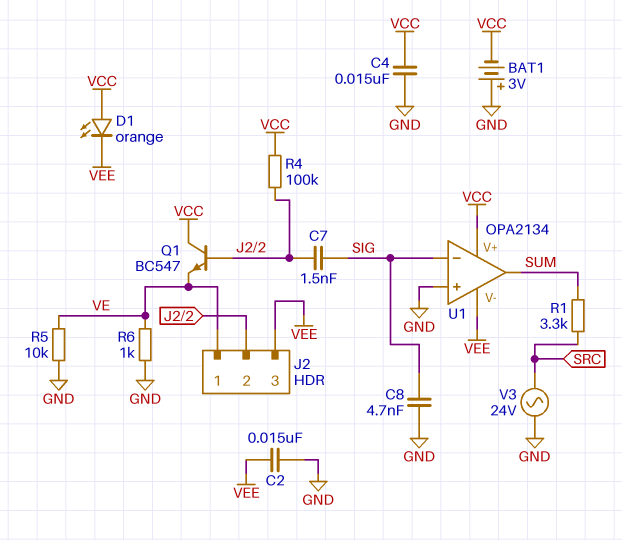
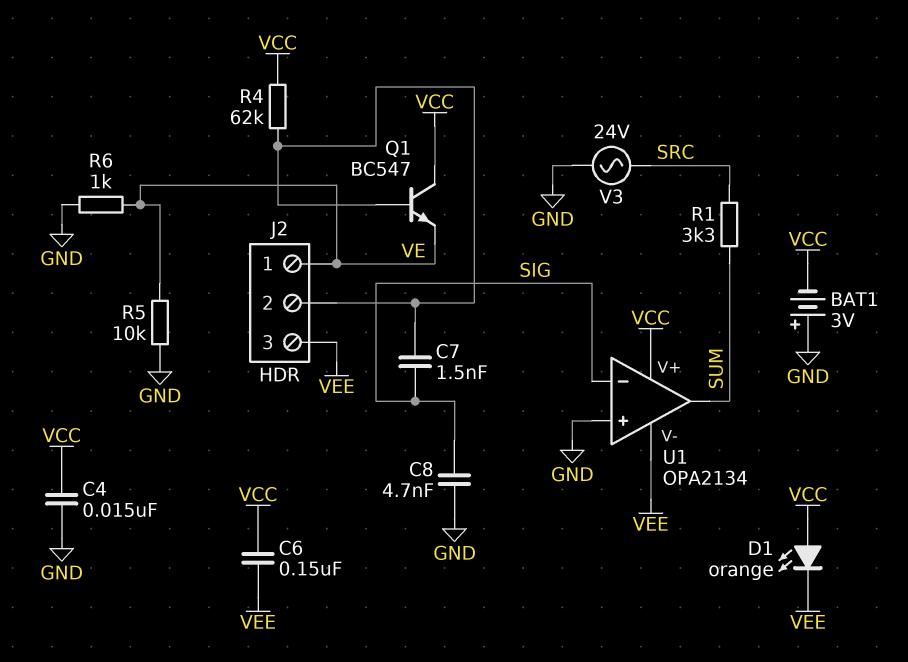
C2: 15nF (GND, VEE) -> none
C6: none -> 150nF (VCC, VEE)
R4: 100k (J2/2, VCC) -> 62k (J2/2, VCC)

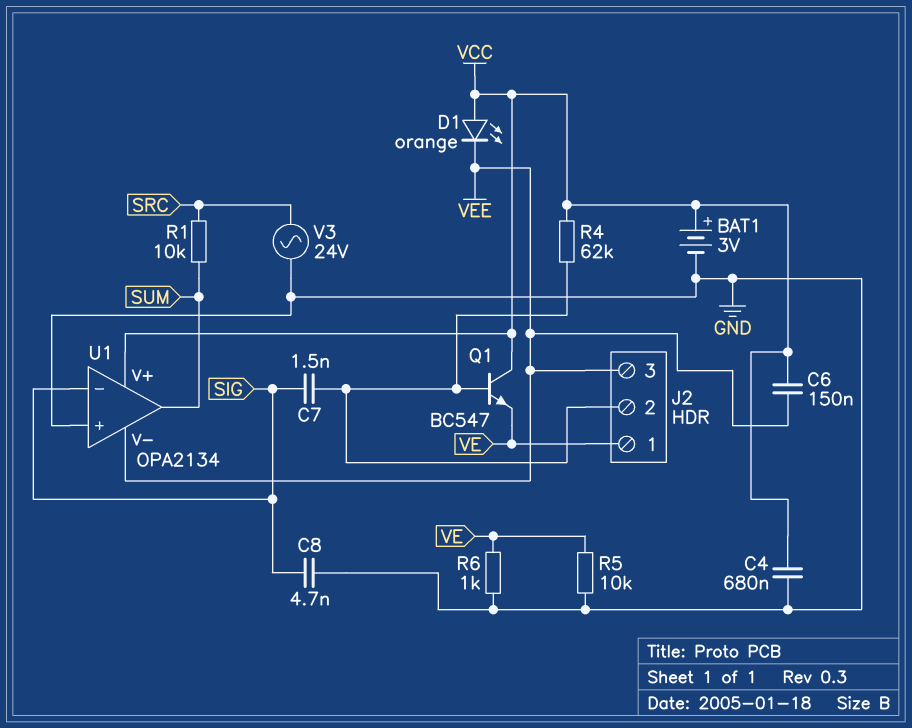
BAT1: 3V (plus GND, minus VCC) -> 3V (plus VCC, minus GND)
C4: 15nF (GND, VCC) -> 680nF (GND, VCC)
R1: 3.3k (SRC, SUM) -> 10k (SRC, SUM)

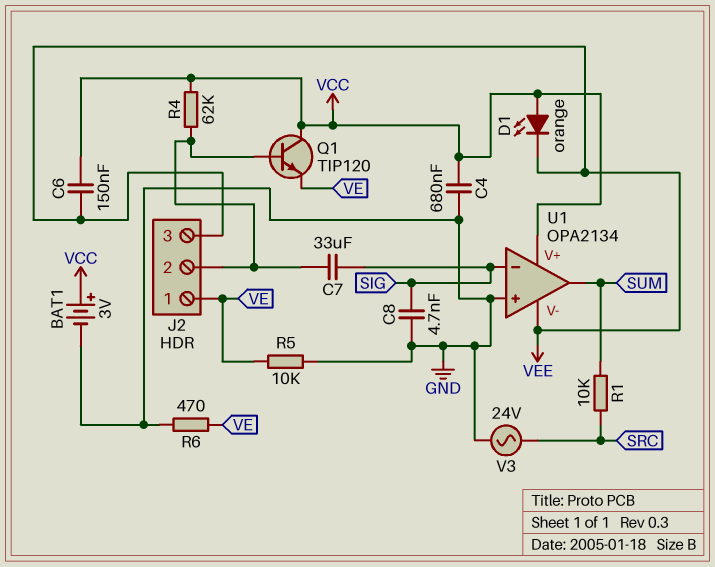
C7: 1.5nF (J2/2, SIG) -> 33uF (J2/2, SIG)
Q1: NPN BC547 (B J2/2, C VCC, E VE) -> NPN TIP120 (B J2/2, C VCC, E VE)
R6: 1k (GND, VE) -> 470 (GND, VE)

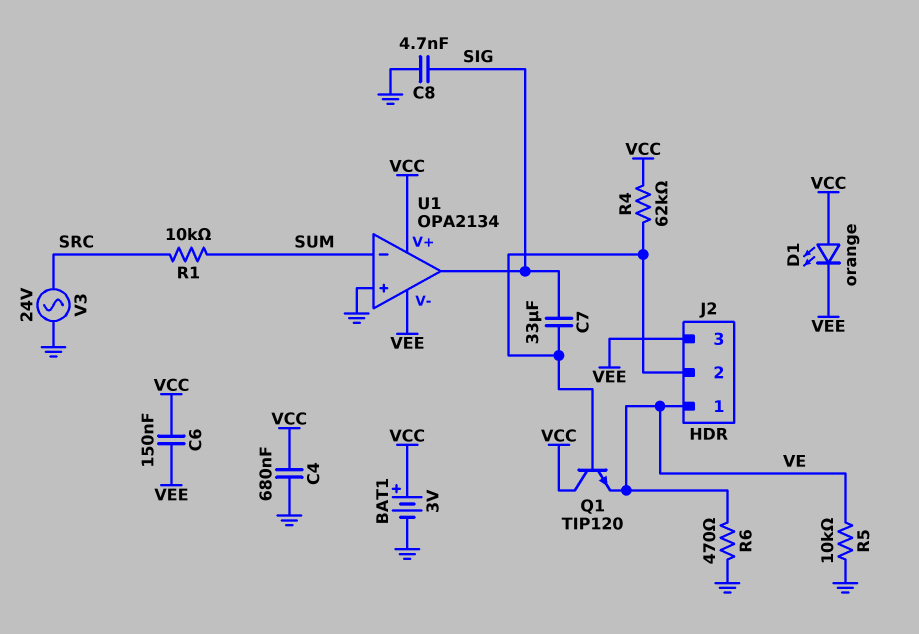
U1 pin in-: SIG -> SUM
U1 pin out: SUM -> SIG

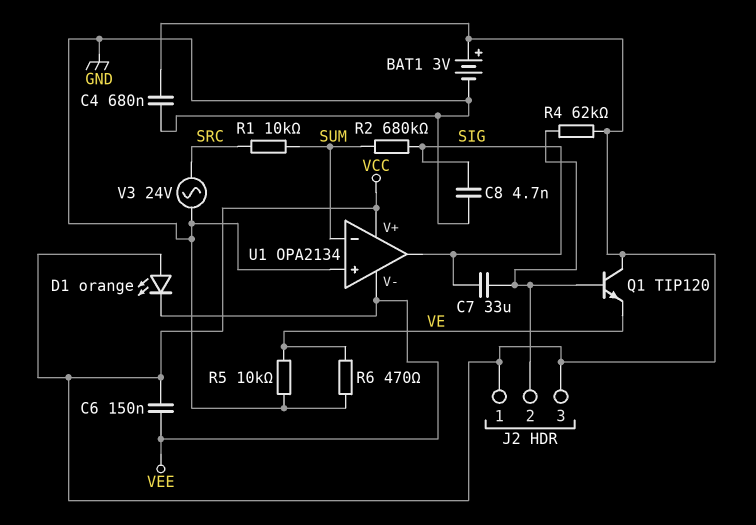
J2 pin 1: VE -> VCC
J2 pin 3: VEE -> VCC
R2: none -> 680k (SIG, SUM)

